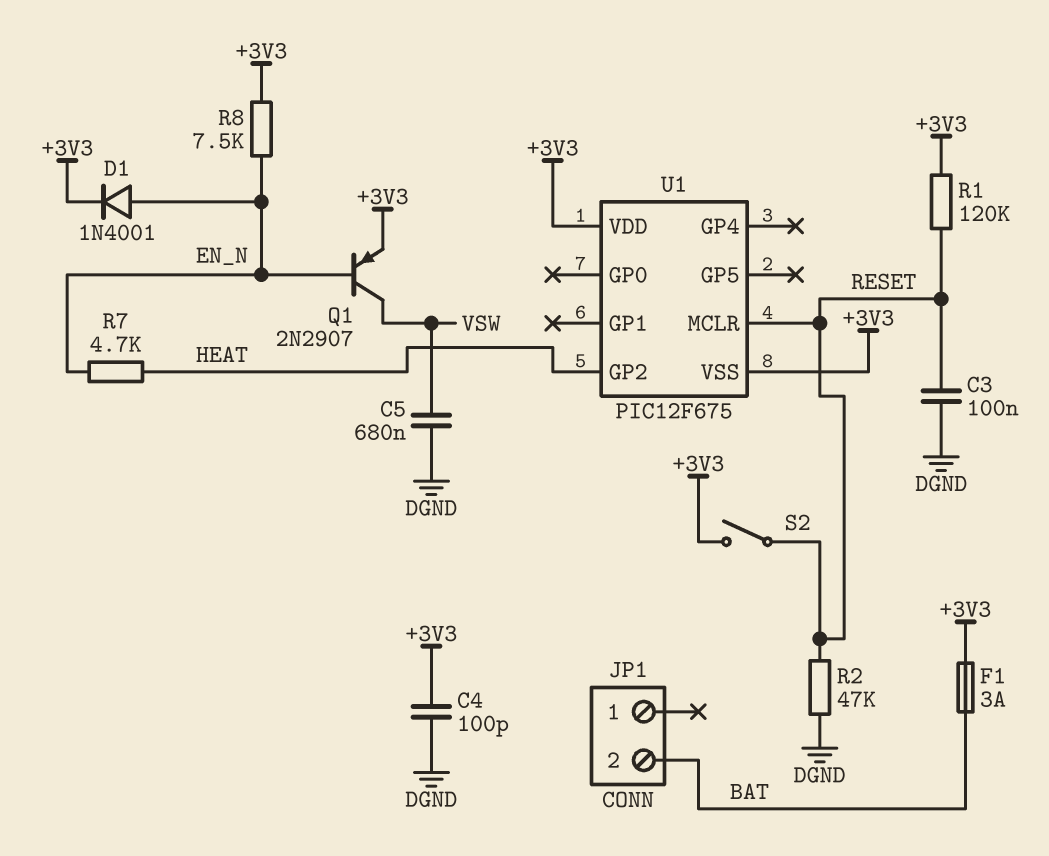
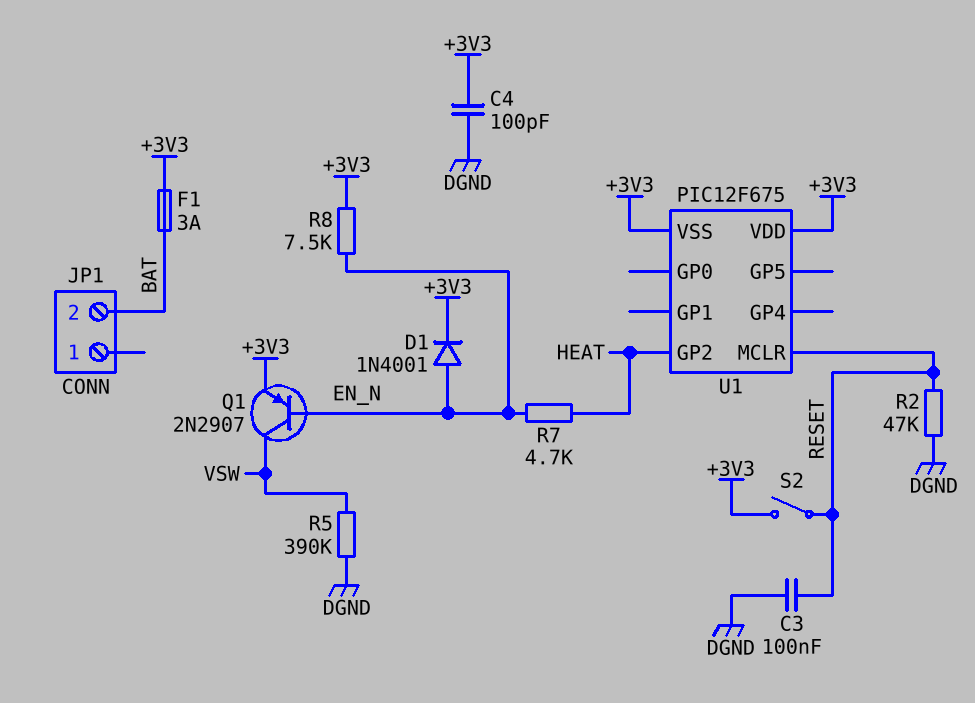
C5: 680nF (DGND, VSW) -> none
R1: 120k (+3V3, RESET) -> none
R5: none -> 390k (DGND, VSW)

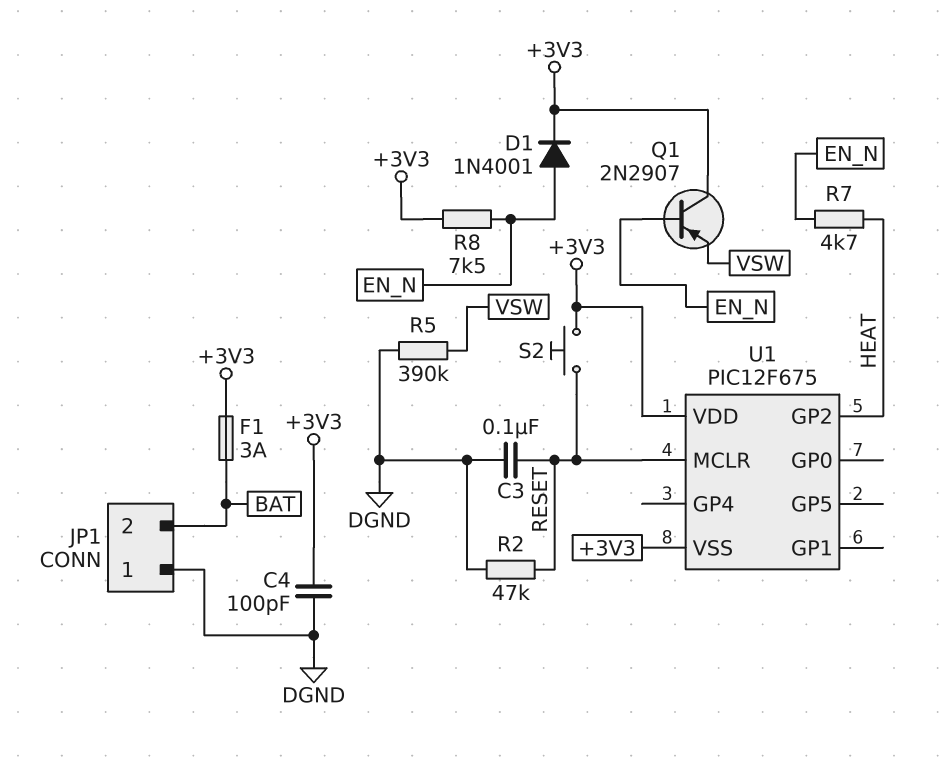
JP1 pin 1: none -> DGND
Q1: PNP 2N2907 (B EN_N, C VSW, E +3V3) -> PNP 2N2907 (B EN_N, C +3V3, E VSW)
S2: switch (+3V3, RESET) -> button (+3V3, RESET)

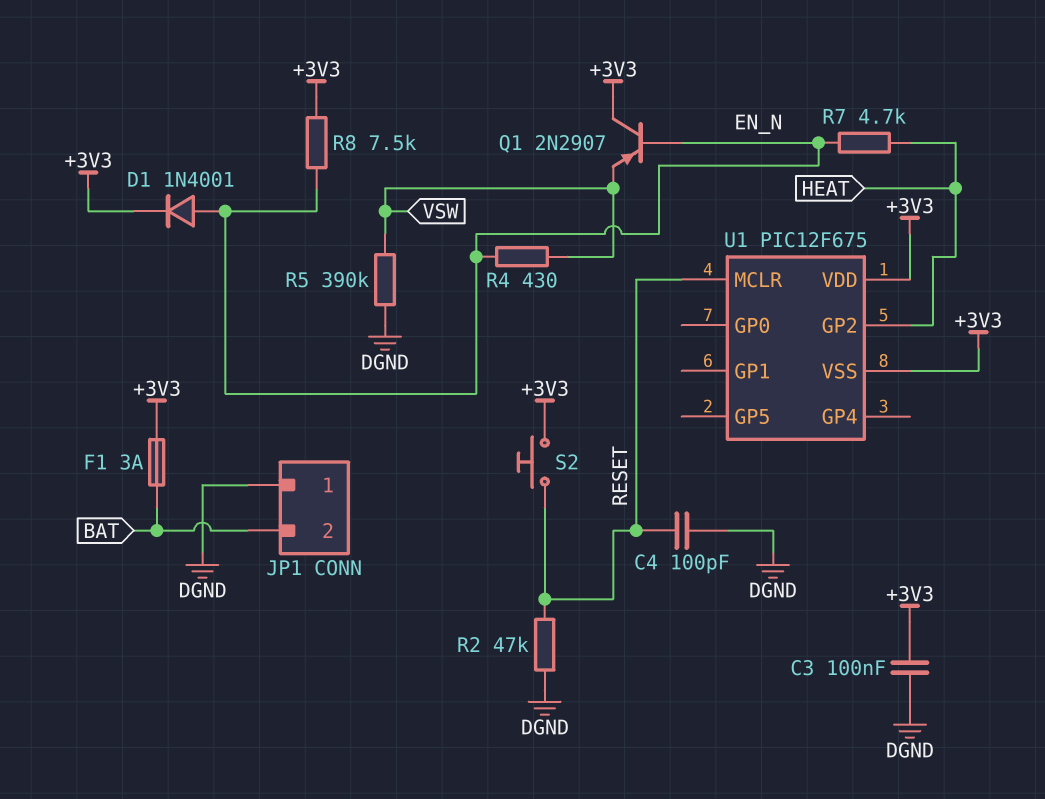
C3: 100nF (DGND, RESET) -> 100nF (+3V3, DGND)
C4: 100pF (+3V3, DGND) -> 100pF (DGND, RESET)
R4: none -> 430 (EN_N, VSW)

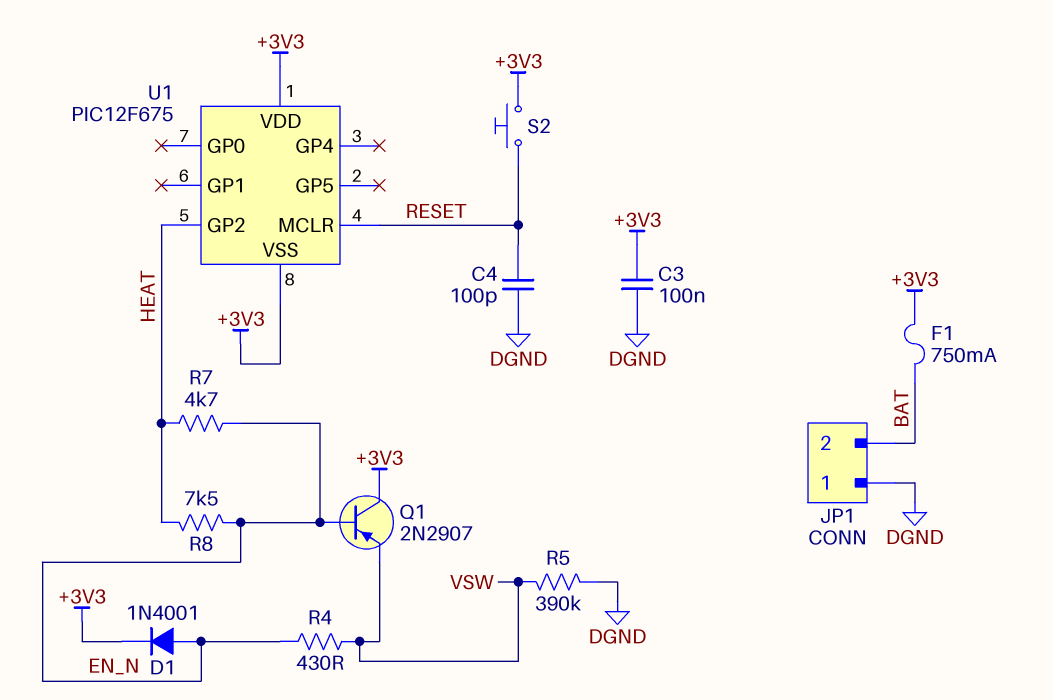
F1: 3A (+3V3, BAT) -> 750mA (+3V3, BAT)
R2: 47k (DGND, RESET) -> none
R8: 7.5k (+3V3, EN_N) -> 7.5k (EN_N, HEAT)

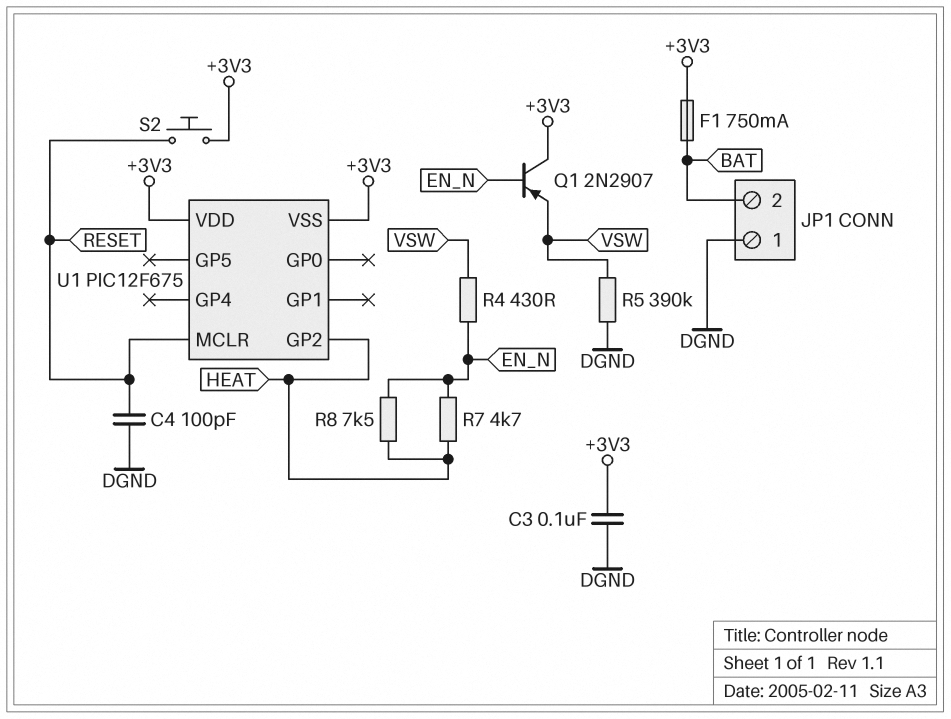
D1: diode 1N4001 (A EN_N, K +3V3) -> none

